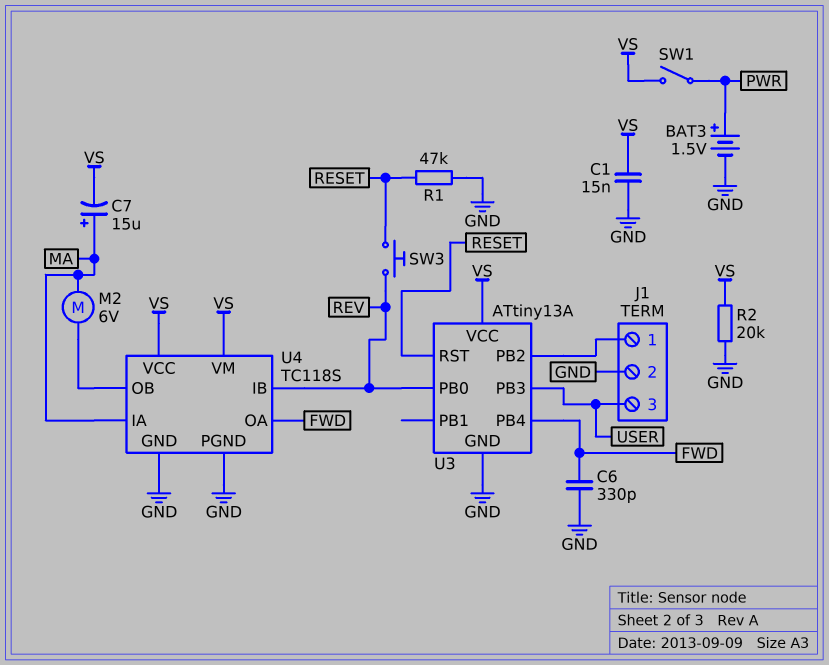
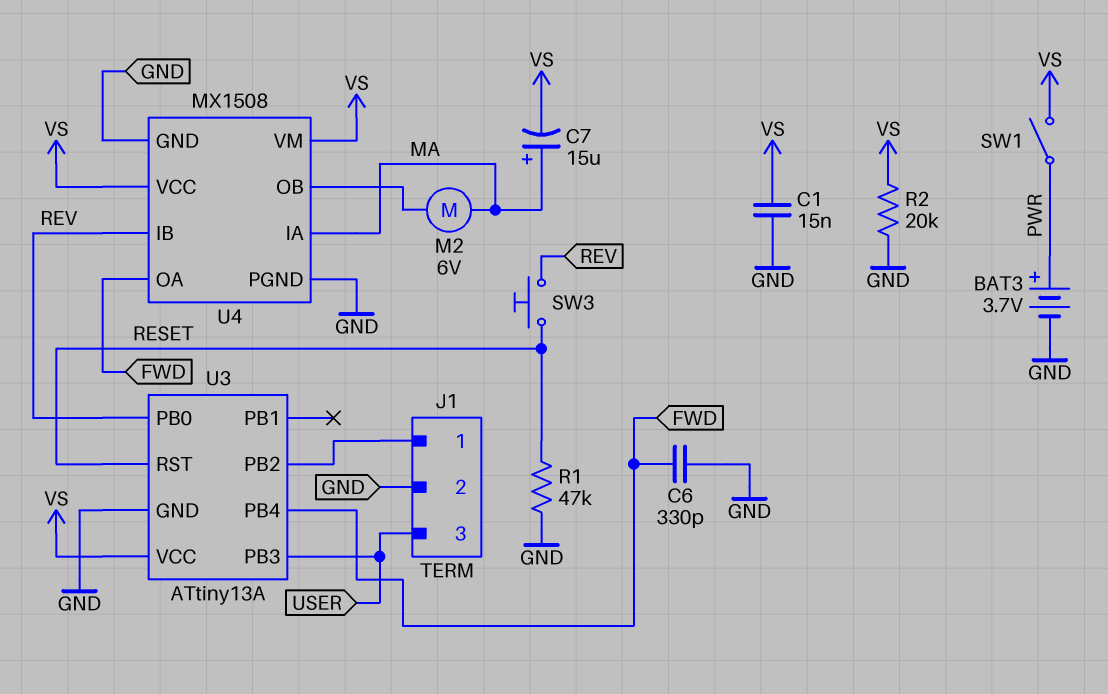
BAT3: 1.5V (plus PWR, minus GND) -> 3.7V (plus PWR, minus GND)
U4: TC118S -> MX1508

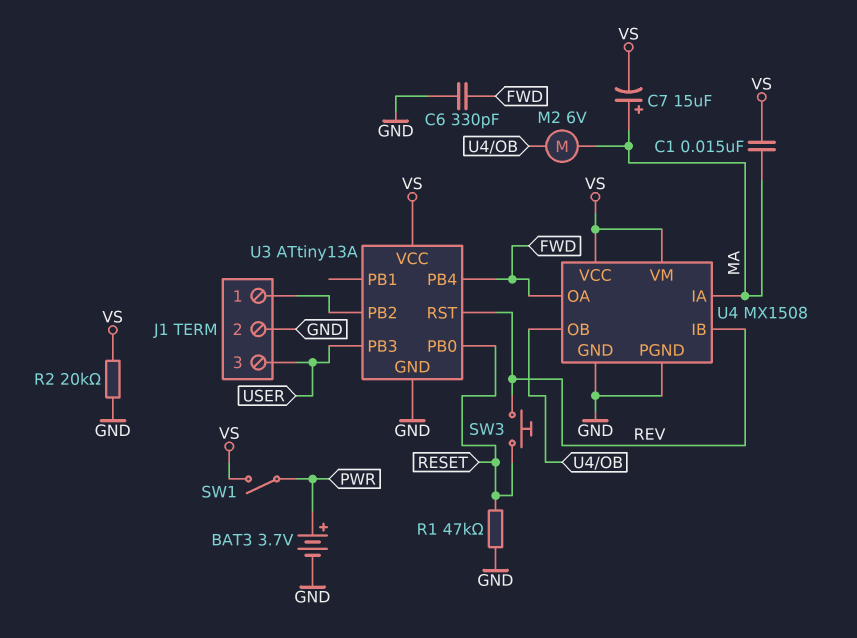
C1: 15nF (GND, VS) -> 15nF (MA, VS)
U3 pin PB0: REV -> RESET
U3 pin RST: RESET -> REV

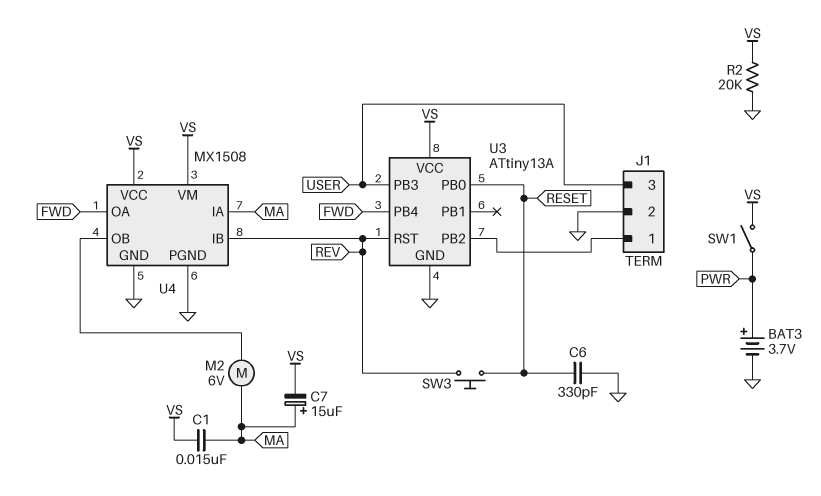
C6: 330pF (FWD, GND) -> 330pF (GND, RESET)
R1: 47k (GND, RESET) -> none

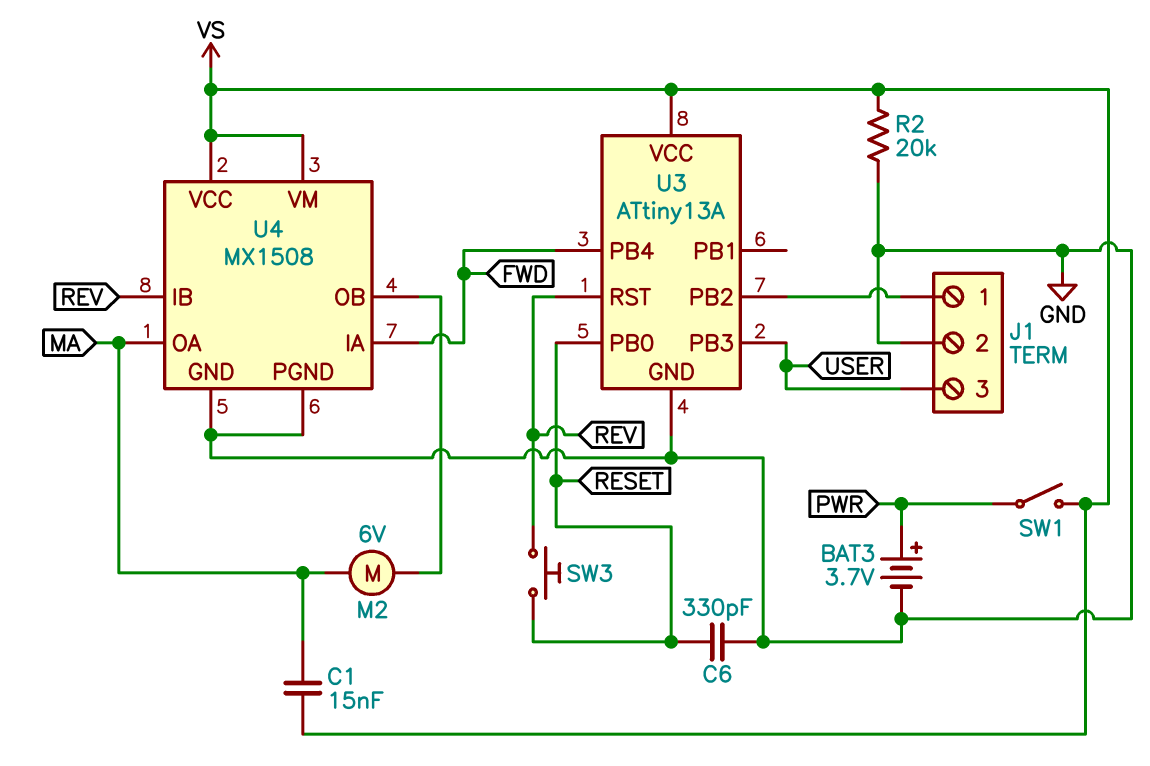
C7: 15uF (plus MA, minus VS) -> none
U4 pin IA: MA -> FWD
U4 pin OA: FWD -> MA

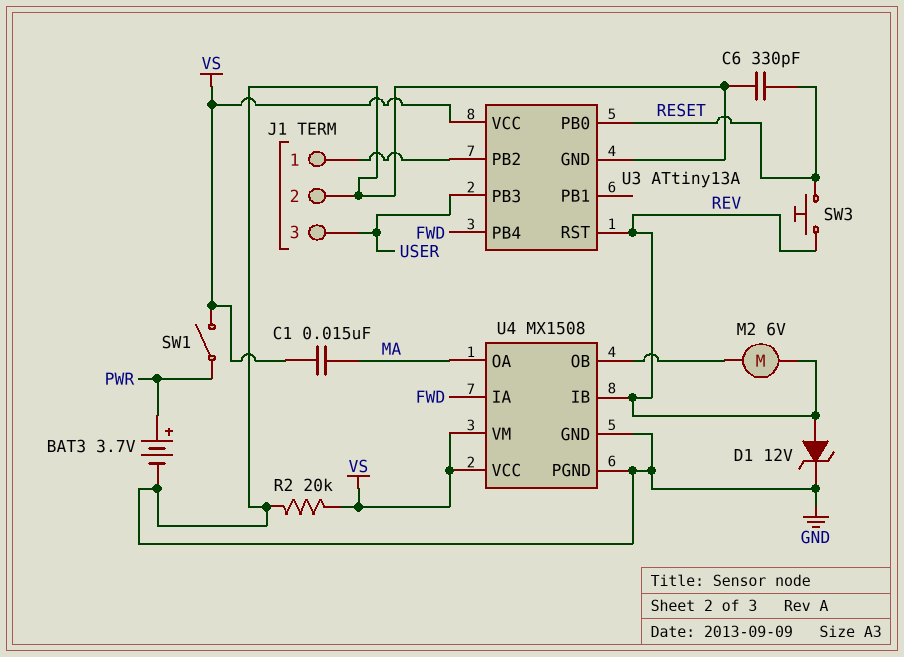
D1: none -> zener 12V (A REV, K GND)
M2: motor 6V (MA, U4/OB) -> motor 6V (REV, U4/OB)

